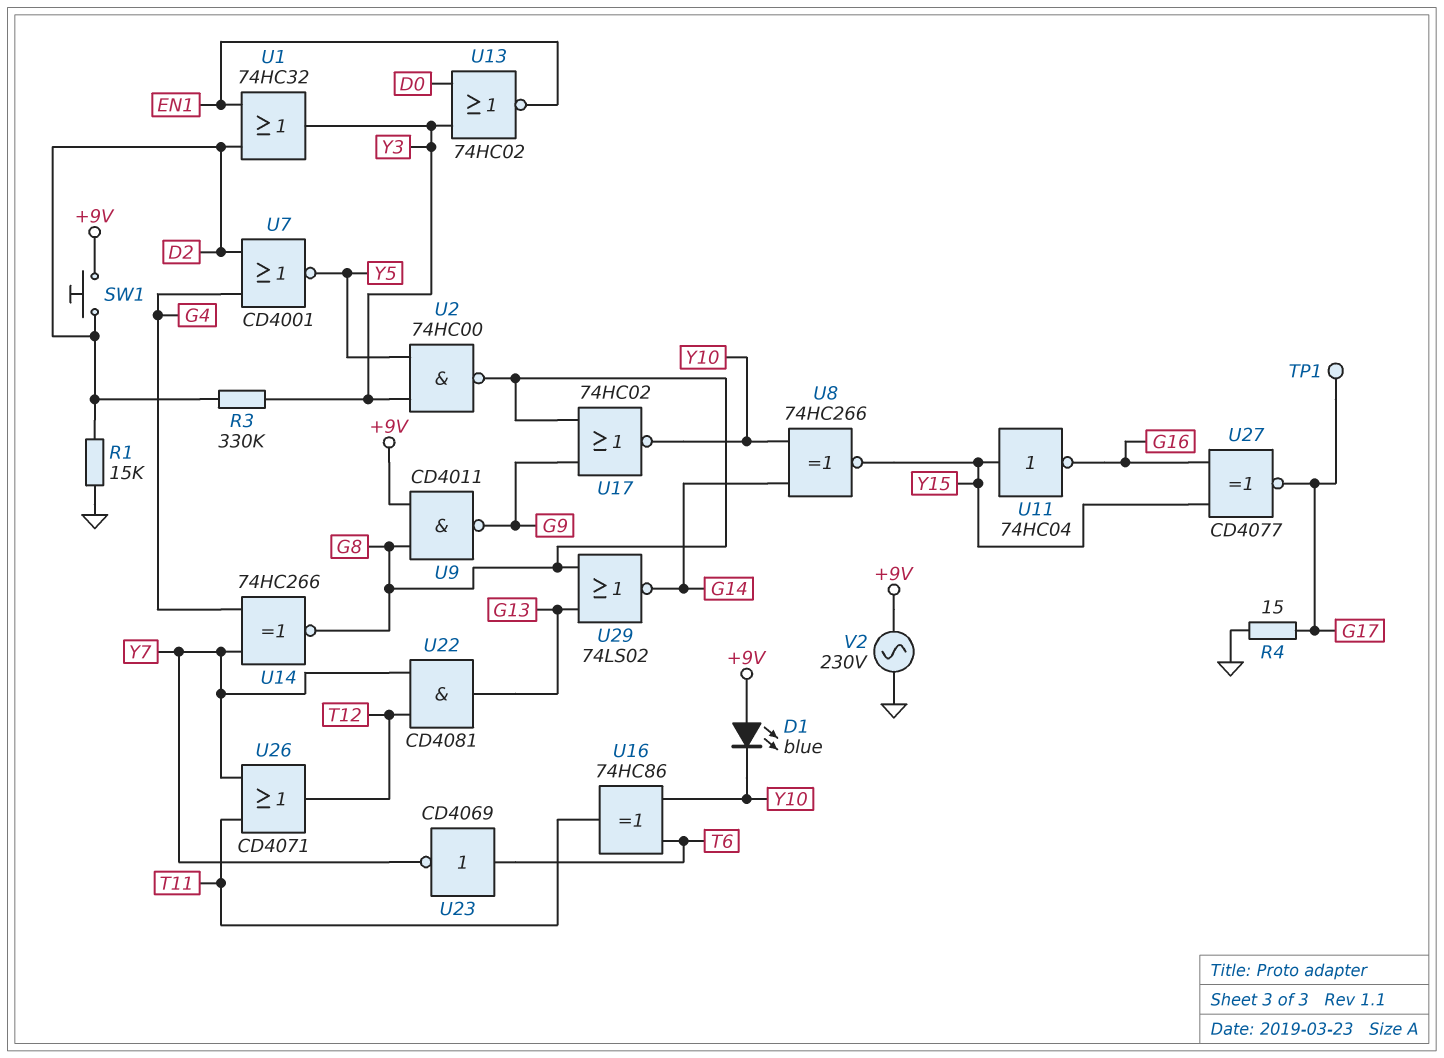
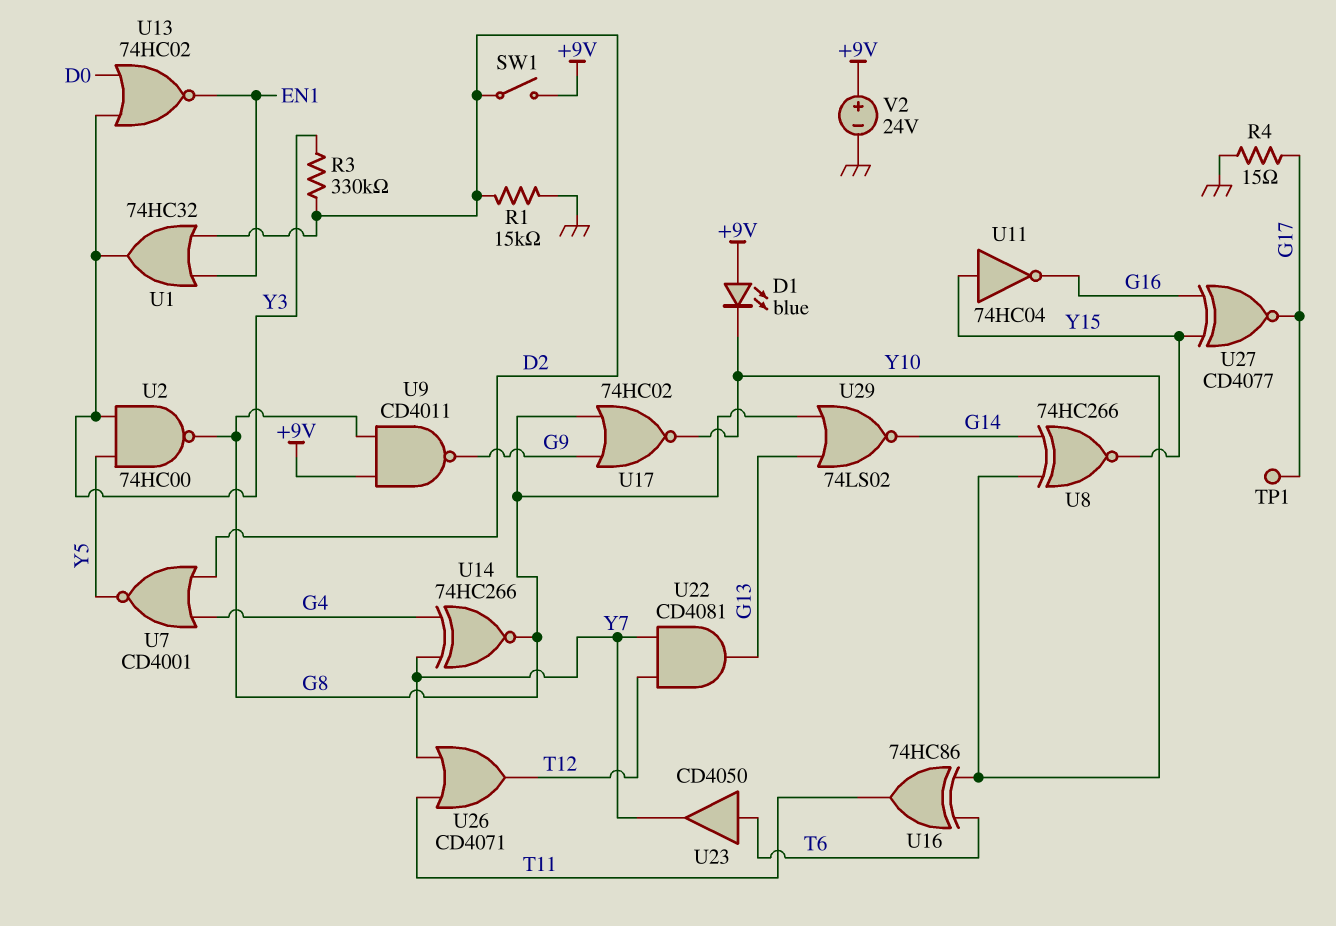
SW1: button (+9V, D2) -> switch (+9V, D2)
U23: NOT CD4069 (in T6, out Y7) -> buffer CD4050 (in T6, out Y7)
V2: AC 230V (+9V, GND) -> 24V (plus +9V, minus GND)

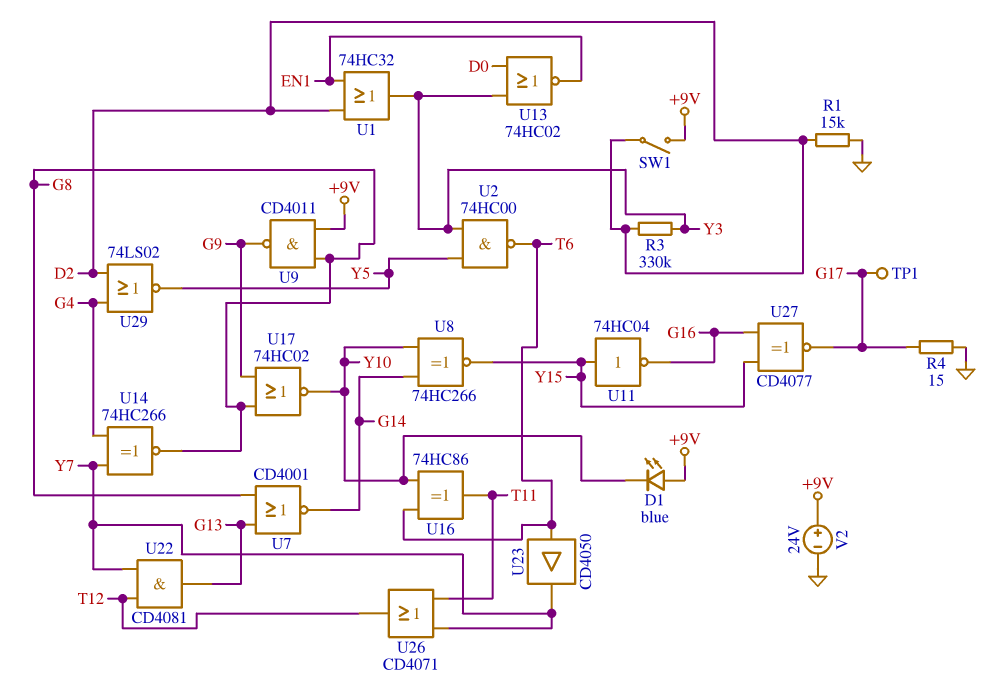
U2: NAND 74HC00 (in Y3, in Y5, out G8) -> NAND 74HC00 (in Y3, in Y5, out T6)
U7: NOR CD4001 (in D2, in G4, out Y5) -> NOR CD4001 (in G8, in G13, out G14)
U29: NOR 74LS02 (in G8, in G13, out G14) -> NOR 74LS02 (in D2, in G4, out Y5)

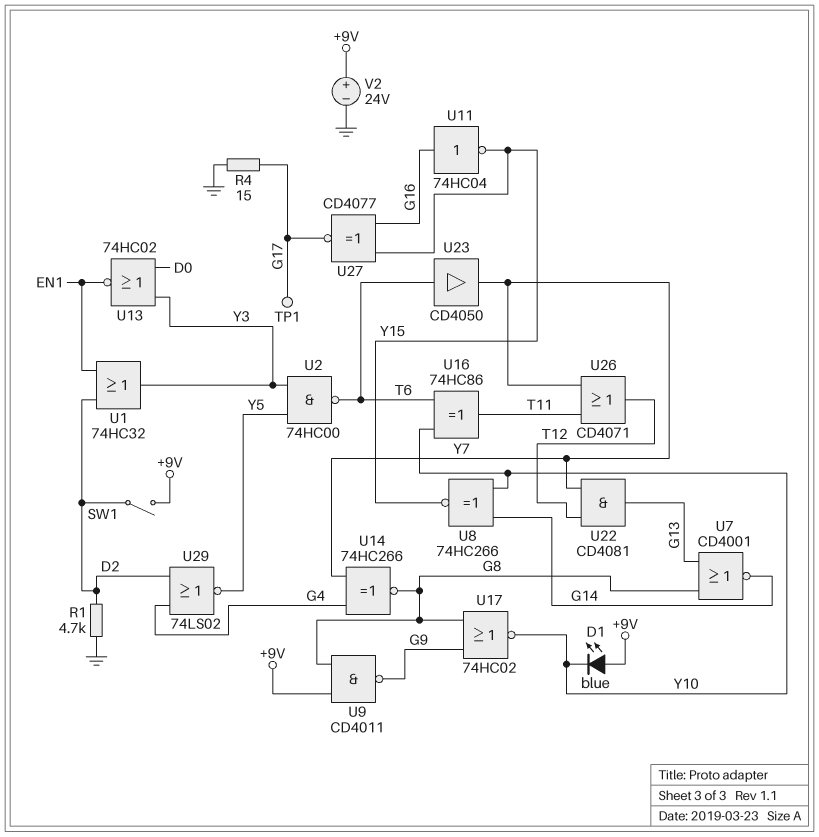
R1: 15k (D2, GND) -> 4.7k (D2, GND)
R3: 330k (D2, Y3) -> none
U11: NOT 74HC04 (in Y15, out G16) -> NOT 74HC04 (in G16, out Y15)

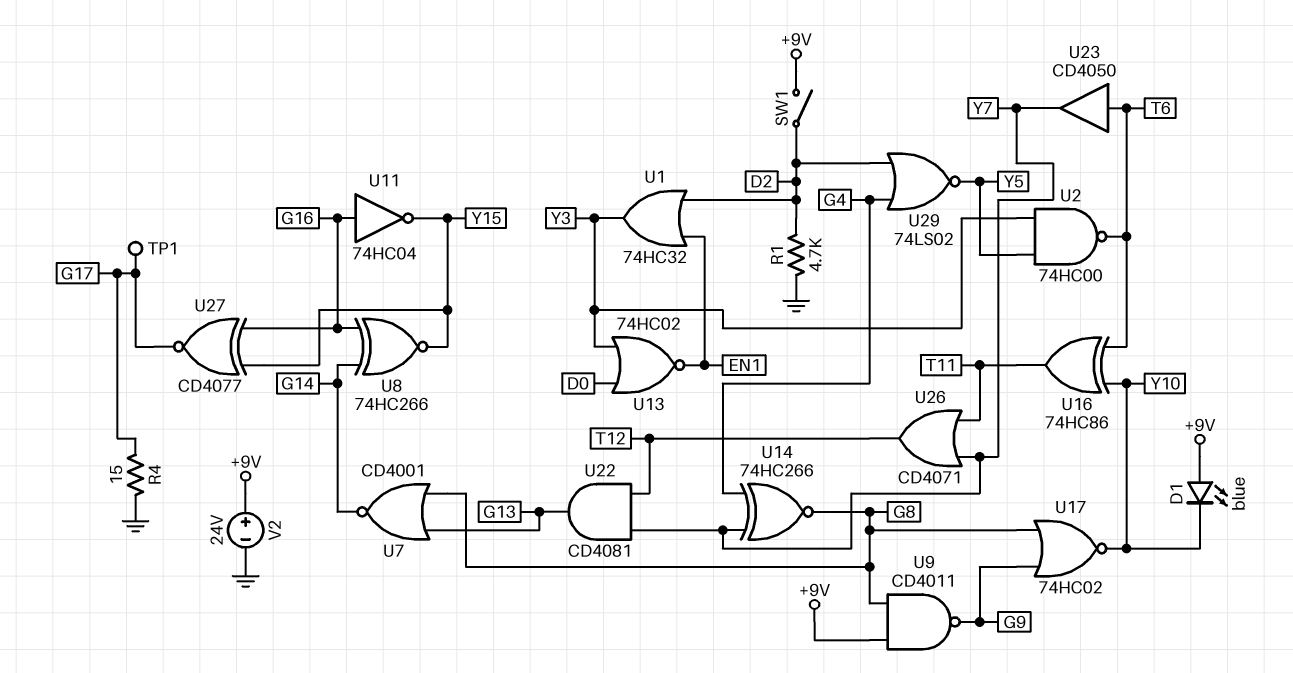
U8: XNOR 74HC266 (in G14, in Y10, out Y15) -> XNOR 74HC266 (in G14, in G16, out Y15)

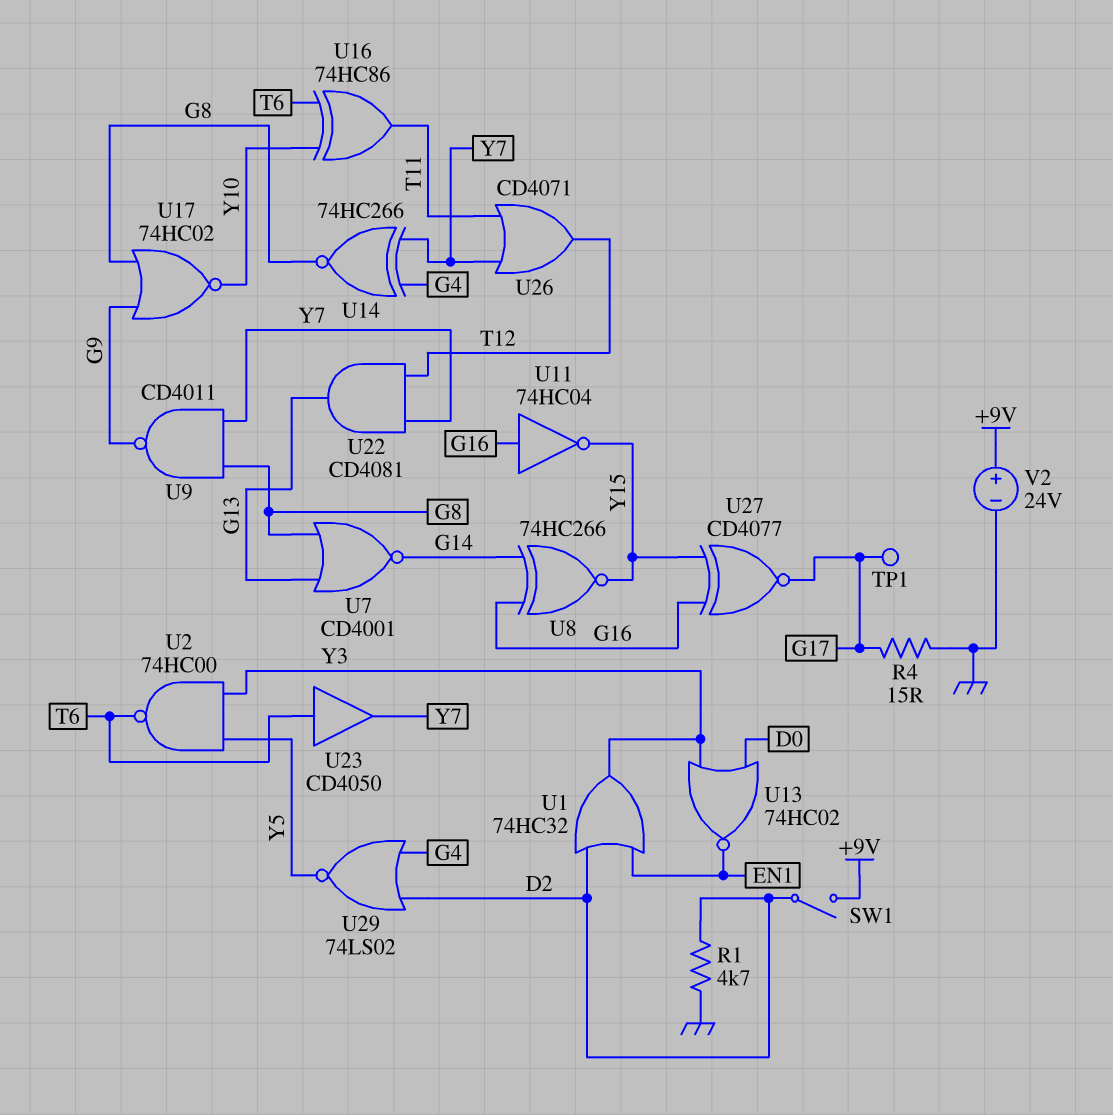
D1: LED blue (A +9V, K Y10) -> none
U9: NAND CD4011 (in +9V, in G8, out G9) -> NAND CD4011 (in G8, in Y7, out G9)

